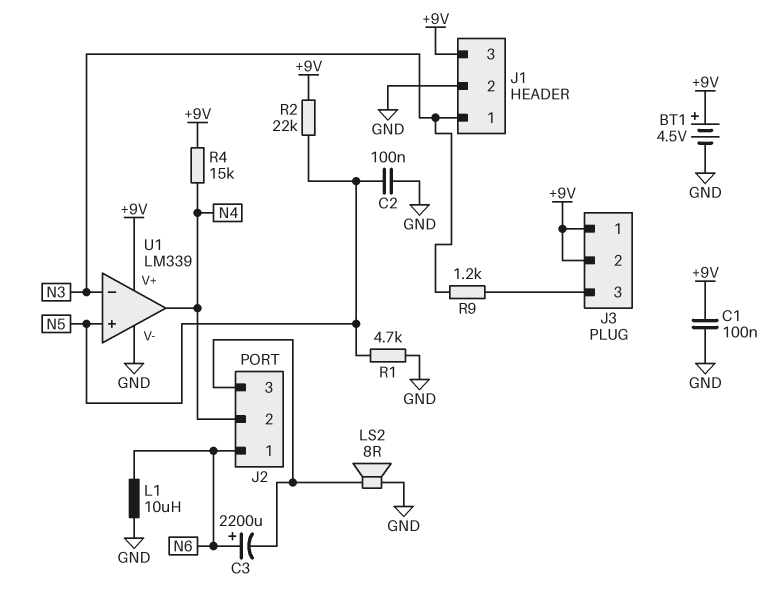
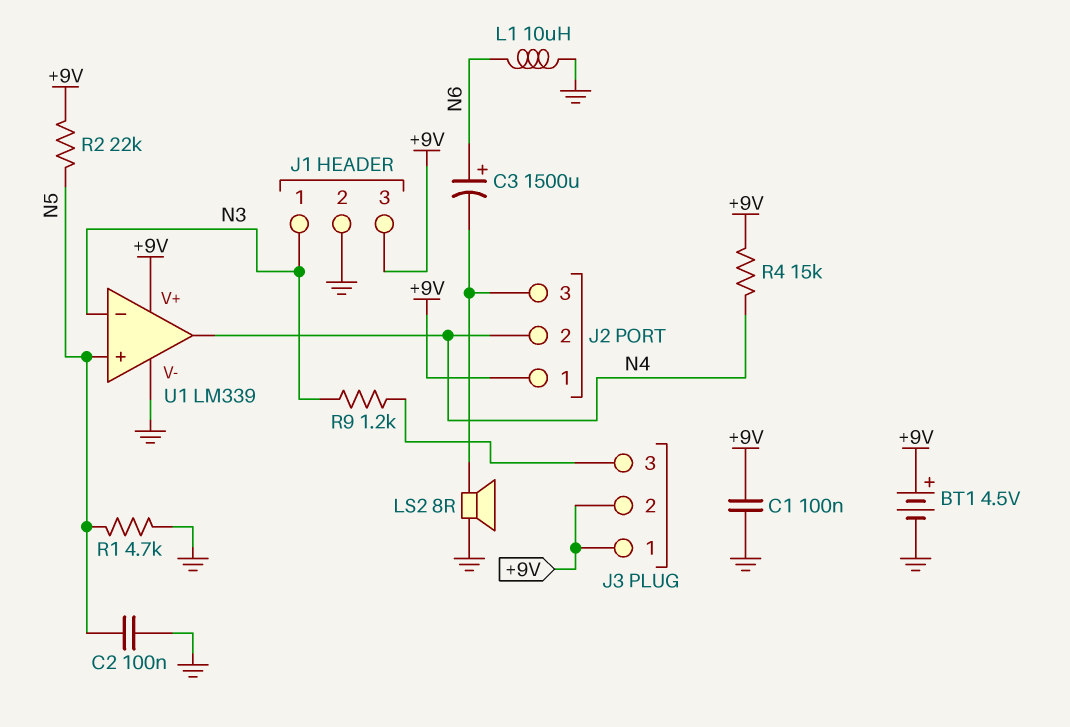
C3: 2200uF (plus N6, minus J2/3) -> 1500uF (plus N6, minus J2/3)
J2 pin 1: N6 -> +9V

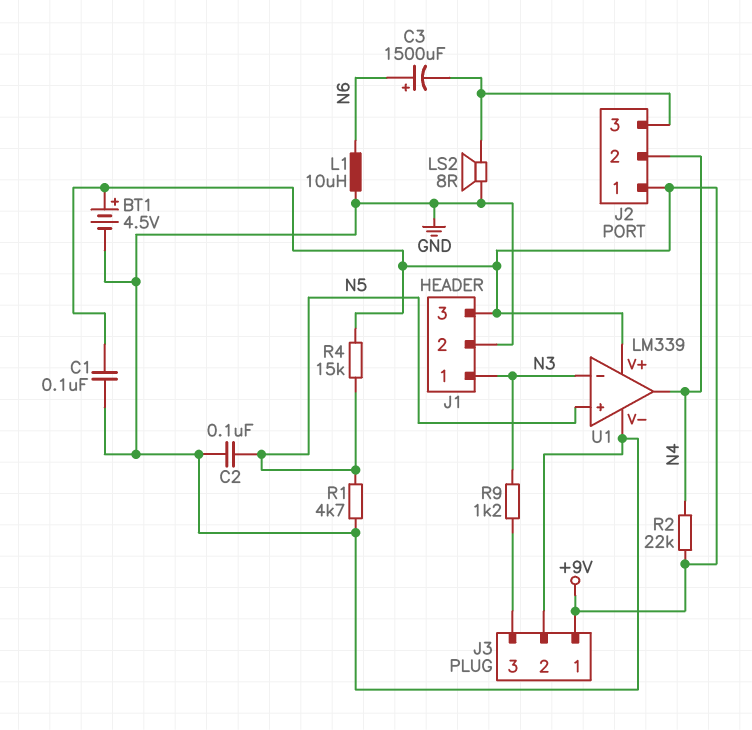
J3 pin 2: +9V -> GND
R2: 22k (+9V, N5) -> 22k (+9V, N4)
R4: 15k (+9V, N4) -> 15k (+9V, N5)

